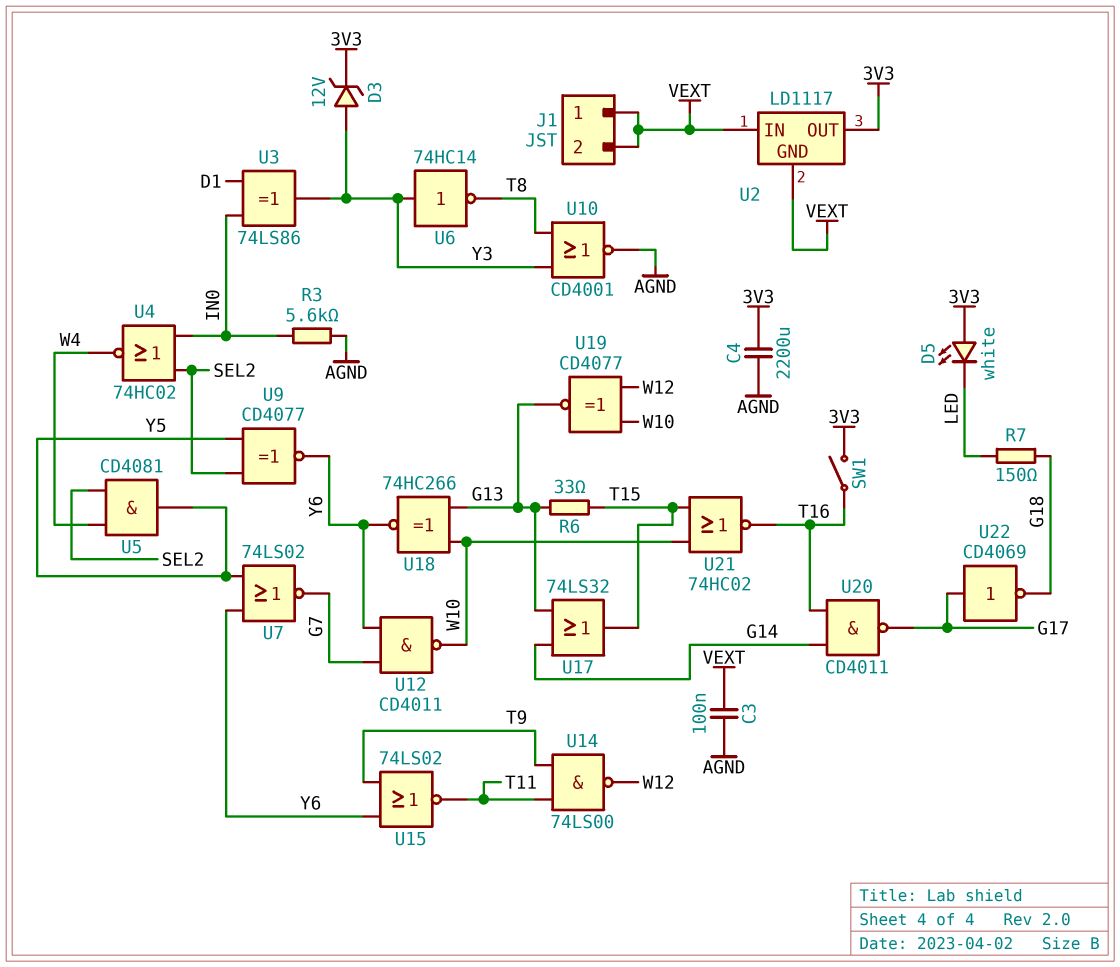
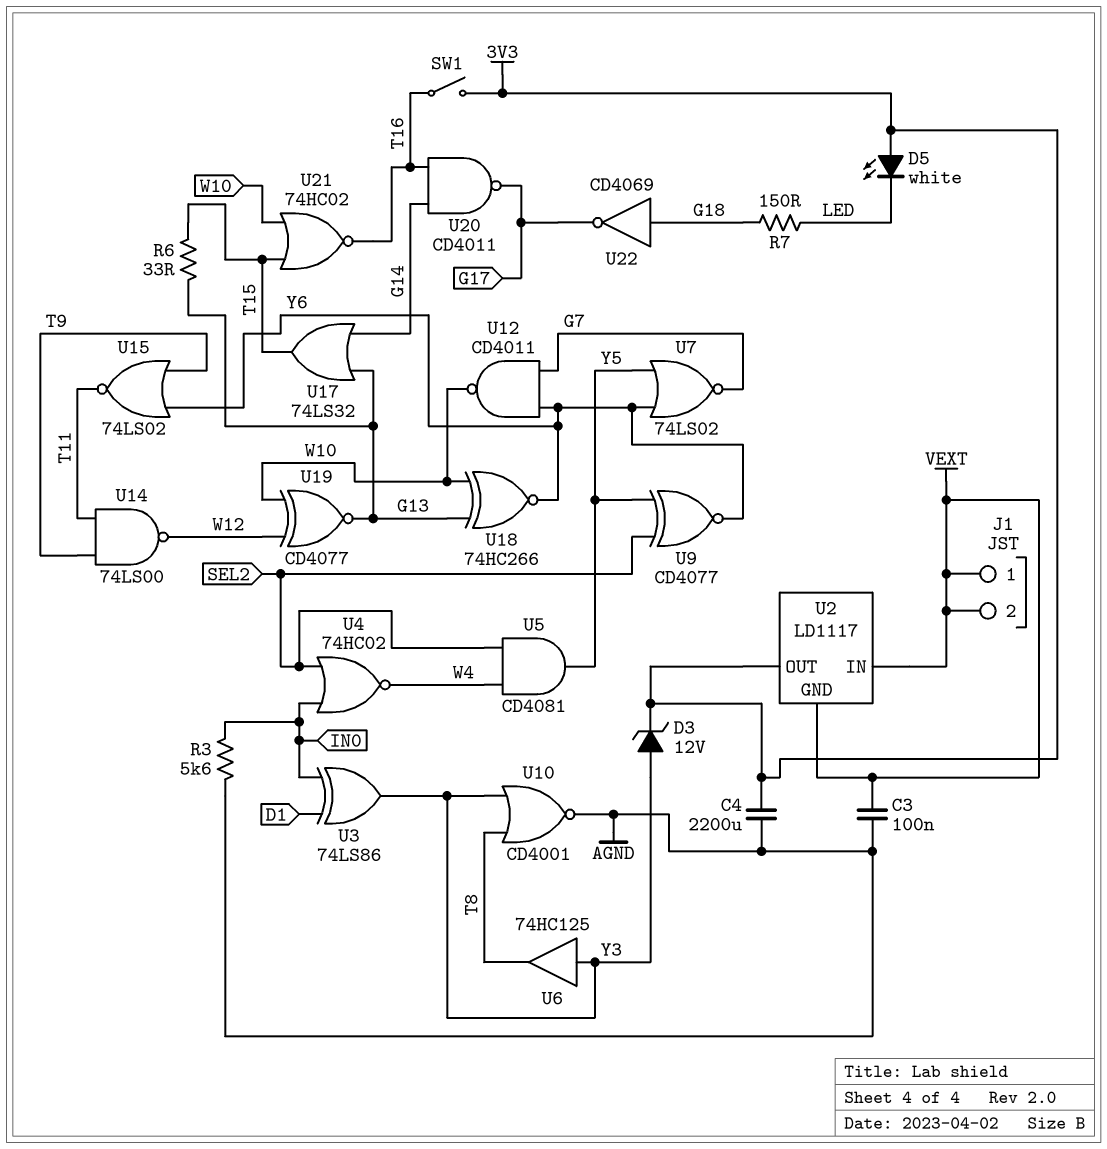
U6: NOT 74HC14 (in Y3, out T8) -> buffer 74HC125 (in Y3, out T8)
U22: NOT CD4069 (in G17, out G18) -> NOT CD4069 (in G18, out G17)

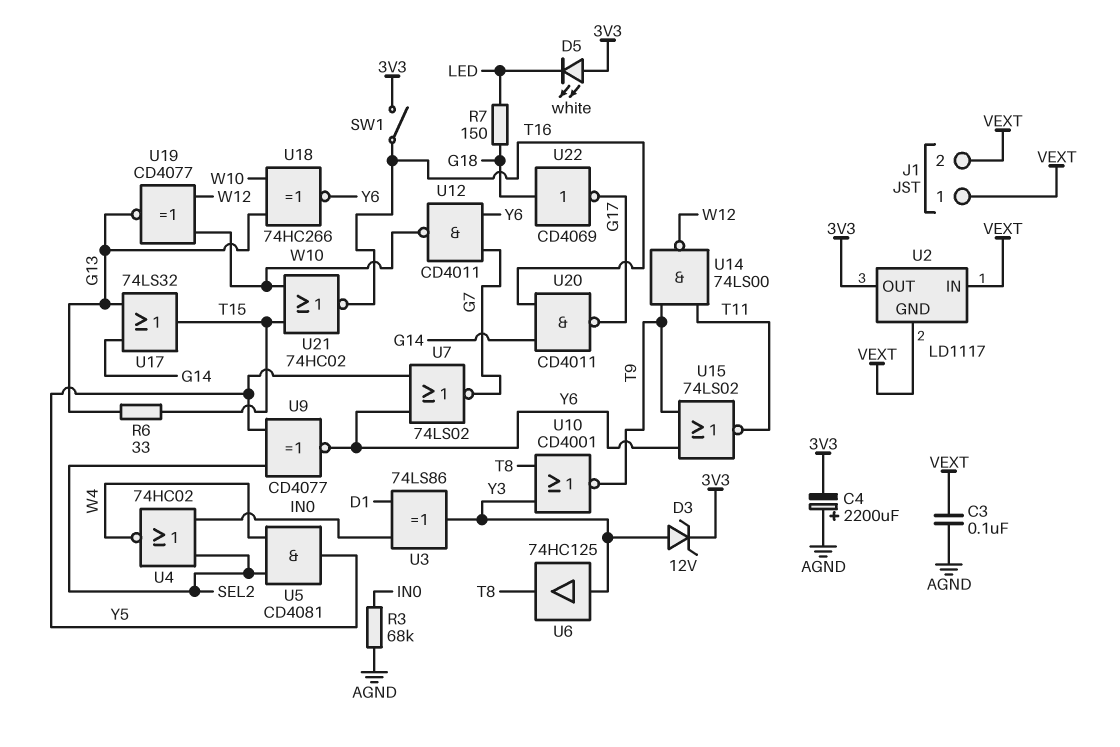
C4: 2200uF (3V3, AGND) -> 2200uF (plus AGND, minus 3V3)
R3: 5.6k (AGND, IN0) -> 68k (AGND, IN0)
U10: NOR CD4001 (in T8, in Y3, out AGND) -> NOR CD4001 (in T8, in Y3, out T9)

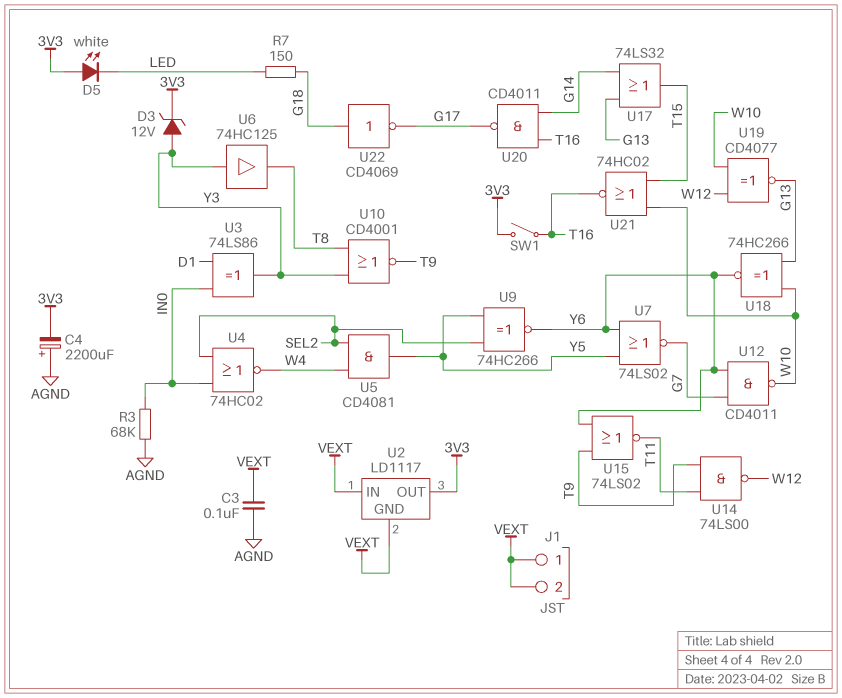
R6: 33 (G13, T15) -> none
U9: XNOR CD4077 (in SEL2, in Y5, out Y6) -> XNOR 74HC266 (in SEL2, in Y5, out Y6)

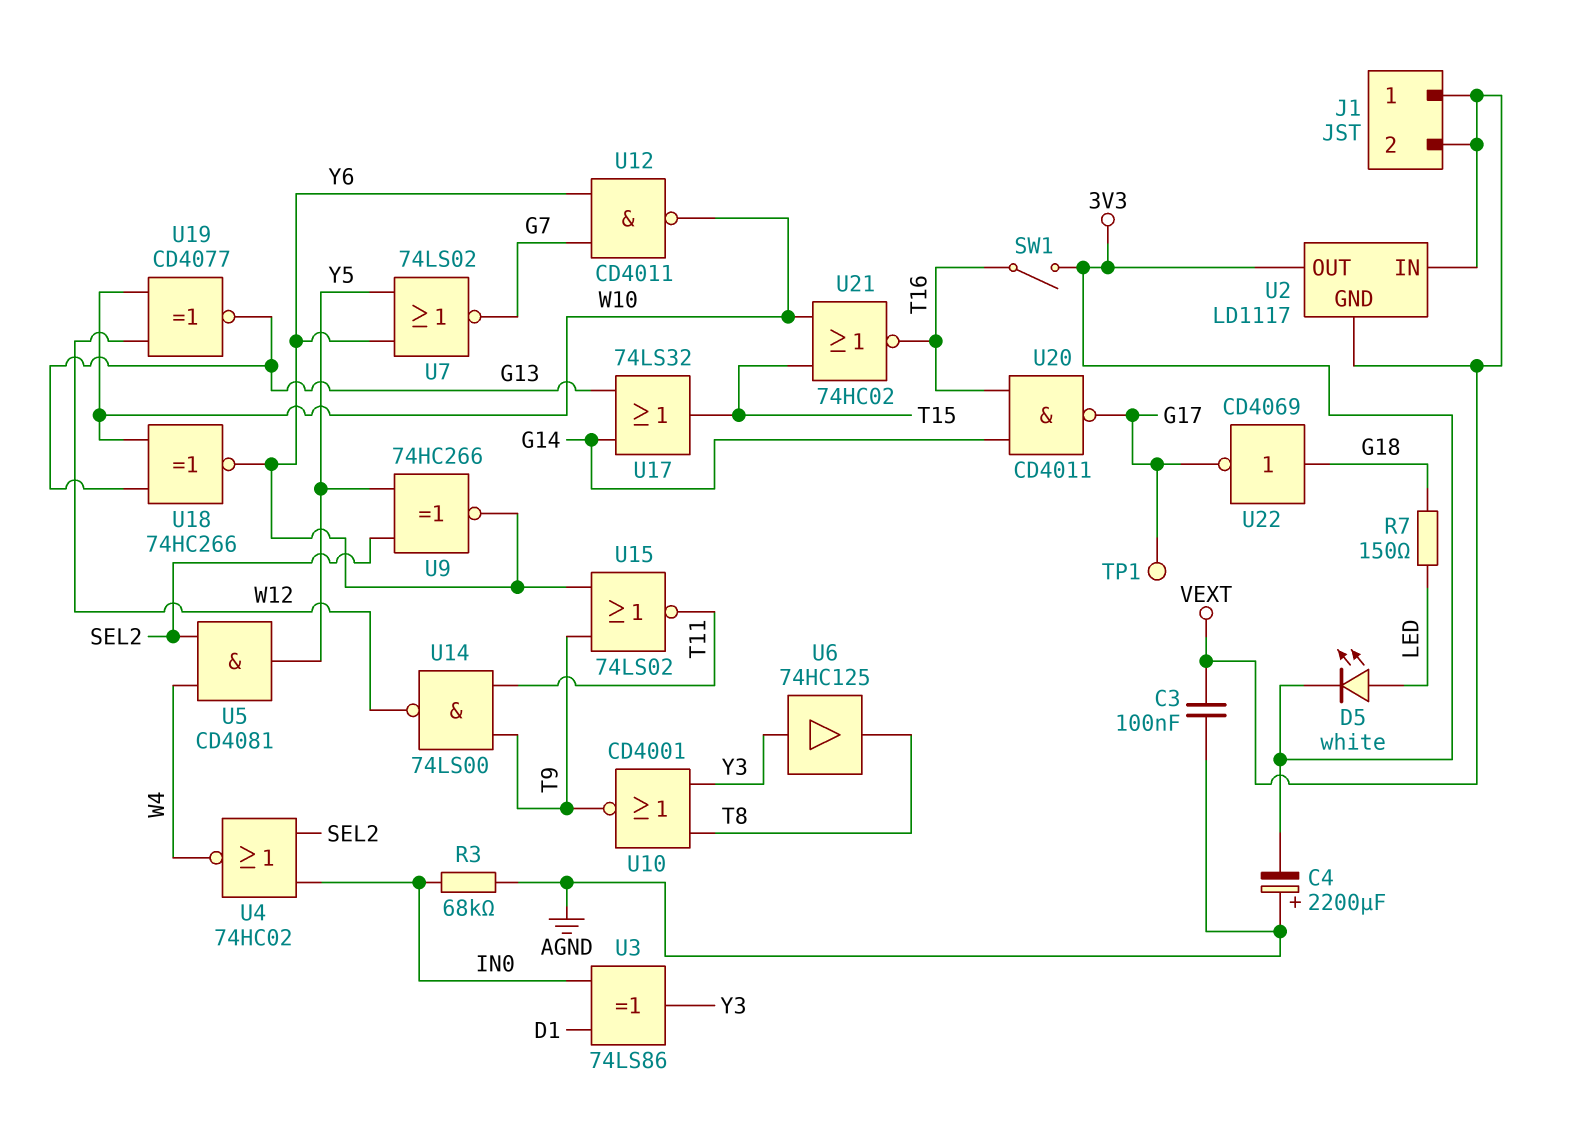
D3: zener 12V (A Y3, K 3V3) -> none
D5: LED white (A 3V3, K LED) -> LED white (A LED, K 3V3)
TP1: none -> test point (G17)

